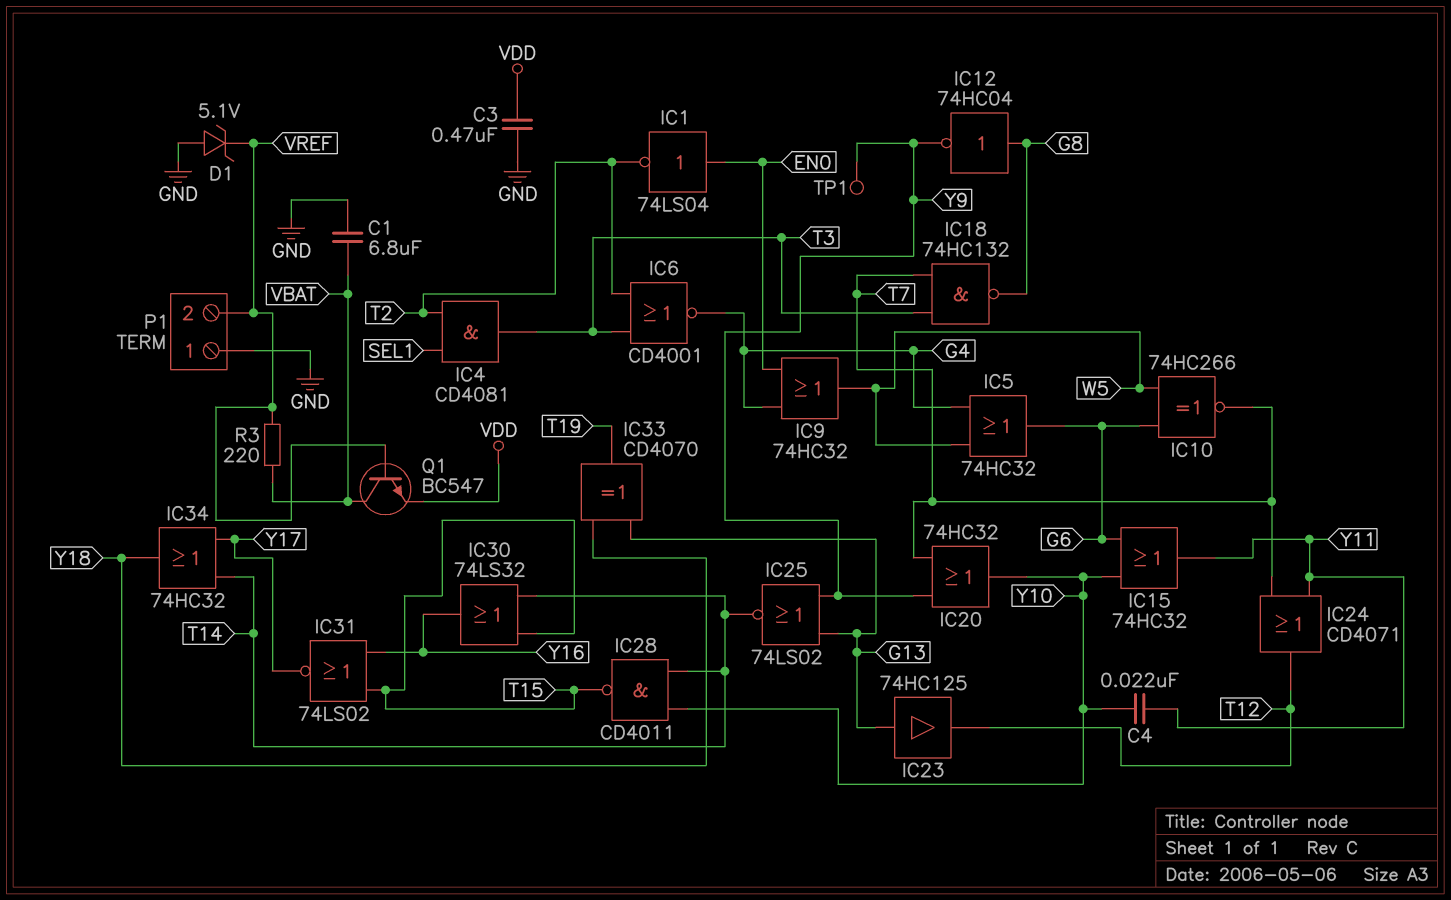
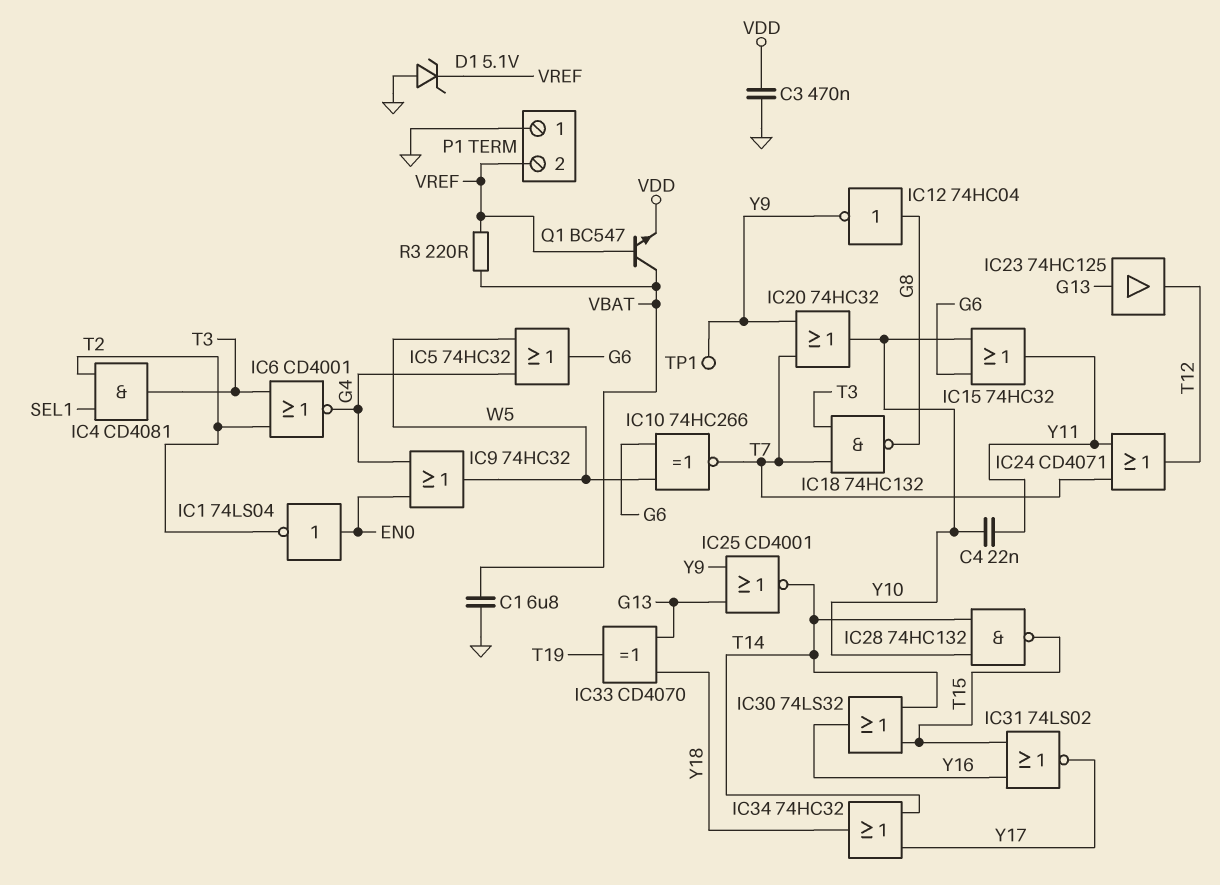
IC25: NOR 74LS02 (in G13, in Y9, out T14) -> NOR CD4001 (in G13, in Y9, out T14)
IC28: NAND CD4011 (in T14, in Y10, out T15) -> NAND 74HC132 (in T14, in Y10, out T15)

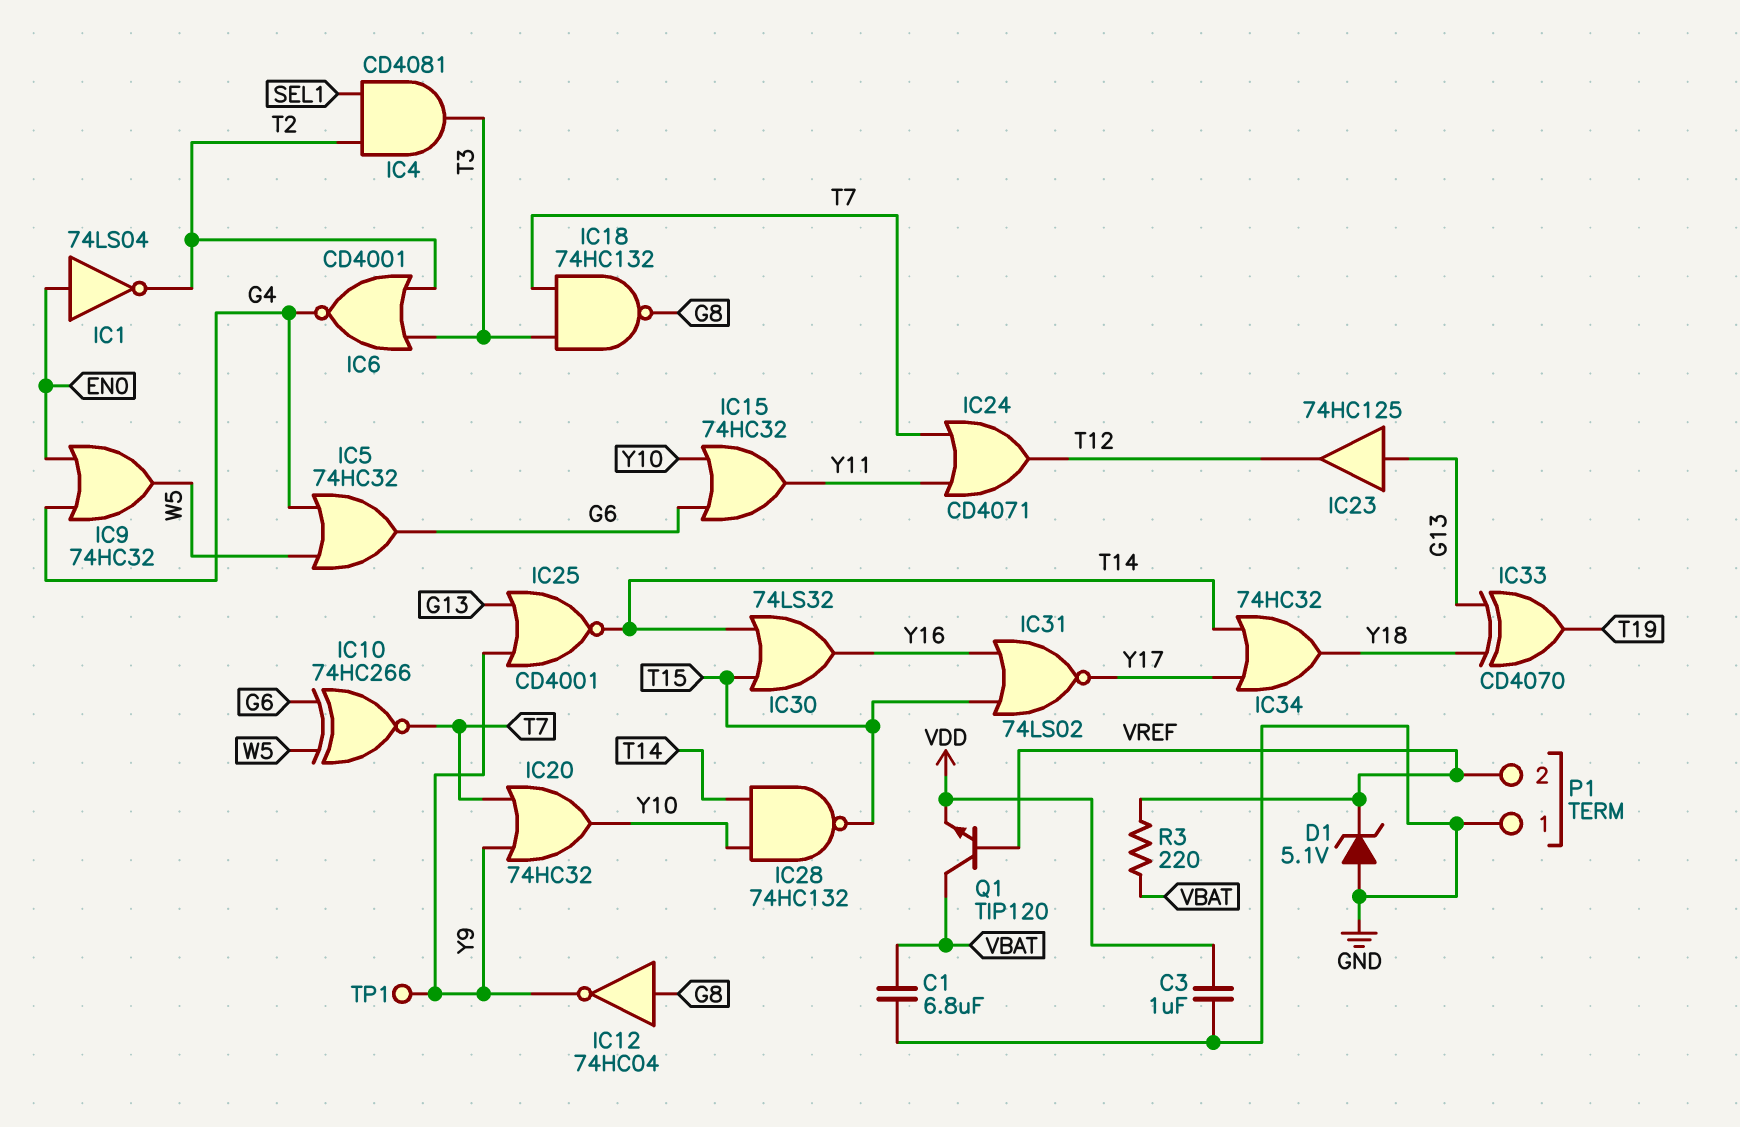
C3: 470nF (GND, VDD) -> 1uF (GND, VDD)
C4: 22nF (Y10, Y11) -> none
Q1: NPN BC547 (B VREF, C VBAT, E VDD) -> NPN TIP120 (B VREF, C VBAT, E VDD)

